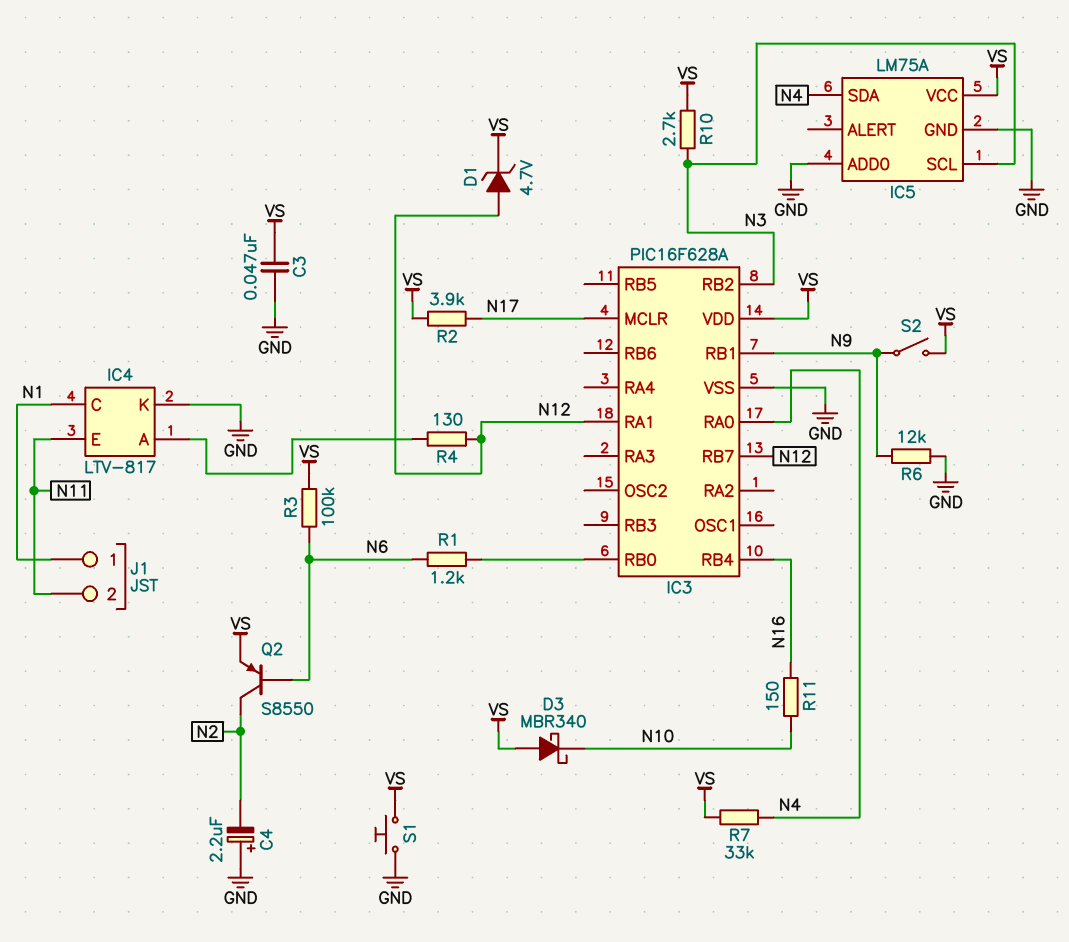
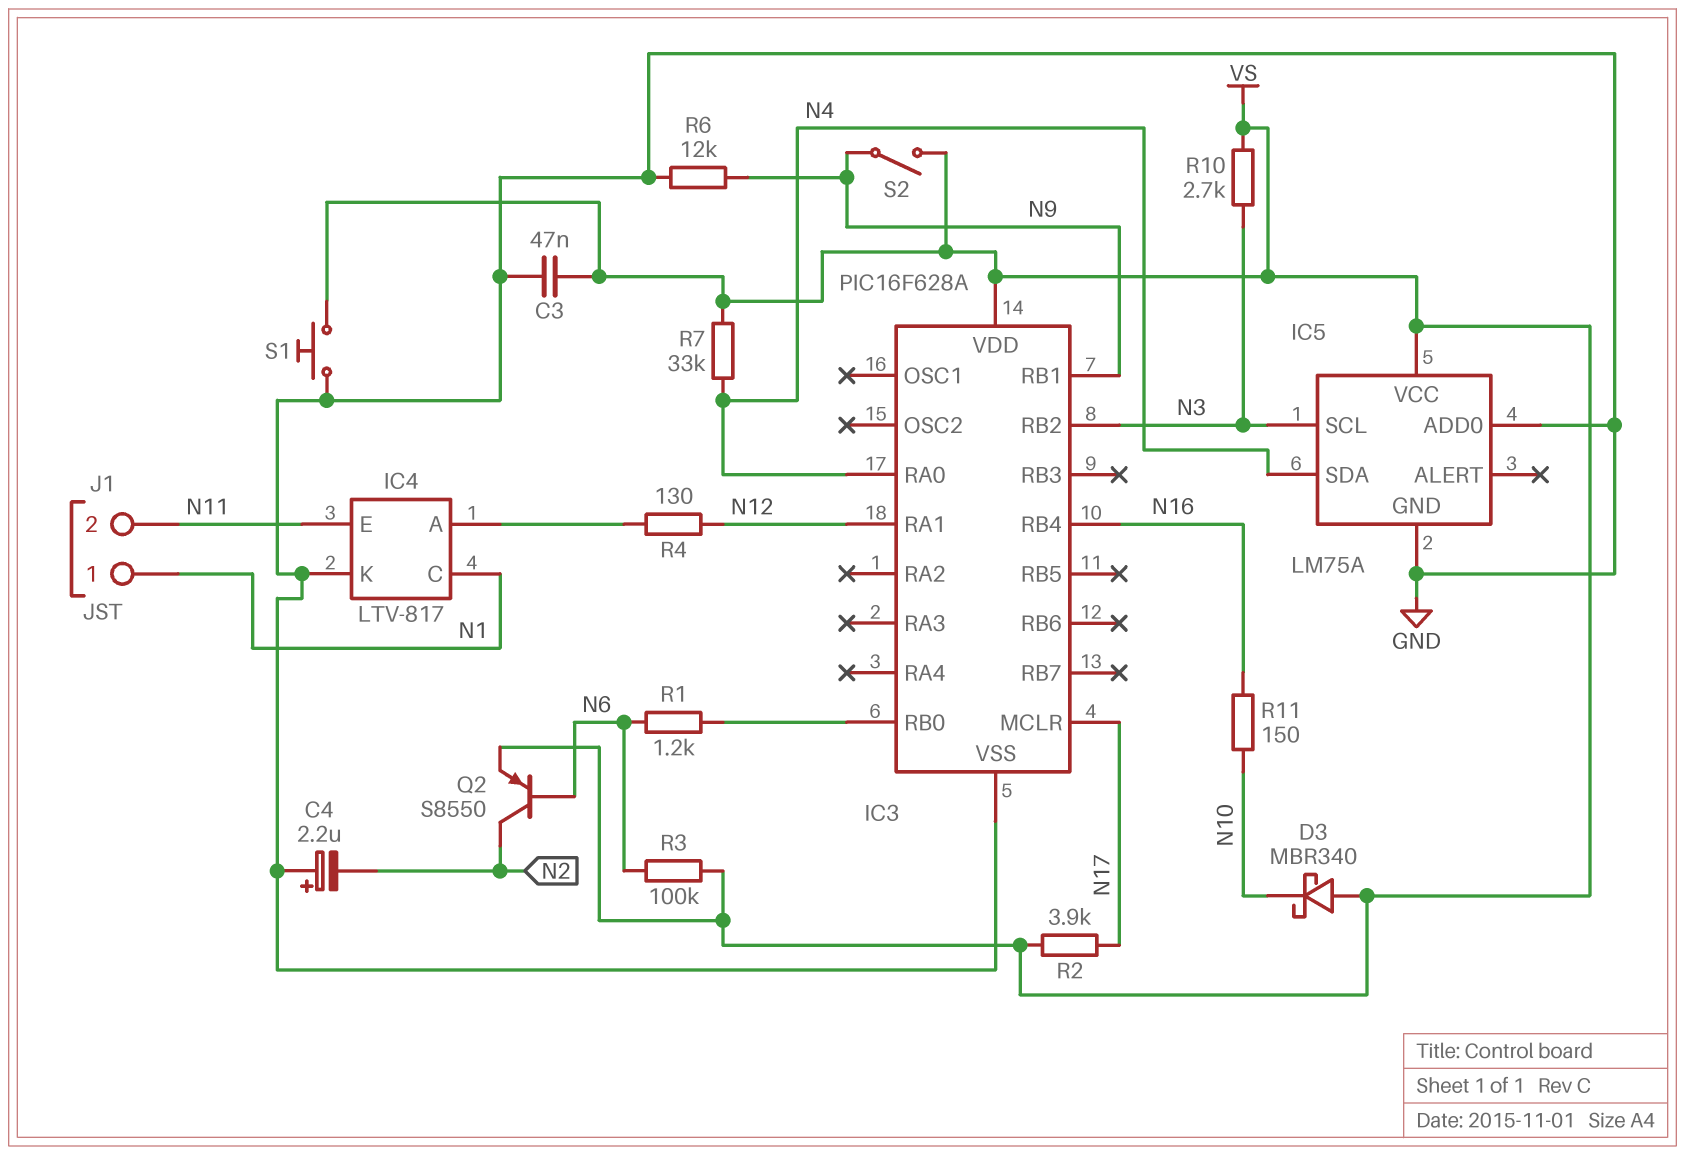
D1: zener 4.7V (A N12, K VS) -> none
IC3 pin RB7: N12 -> none

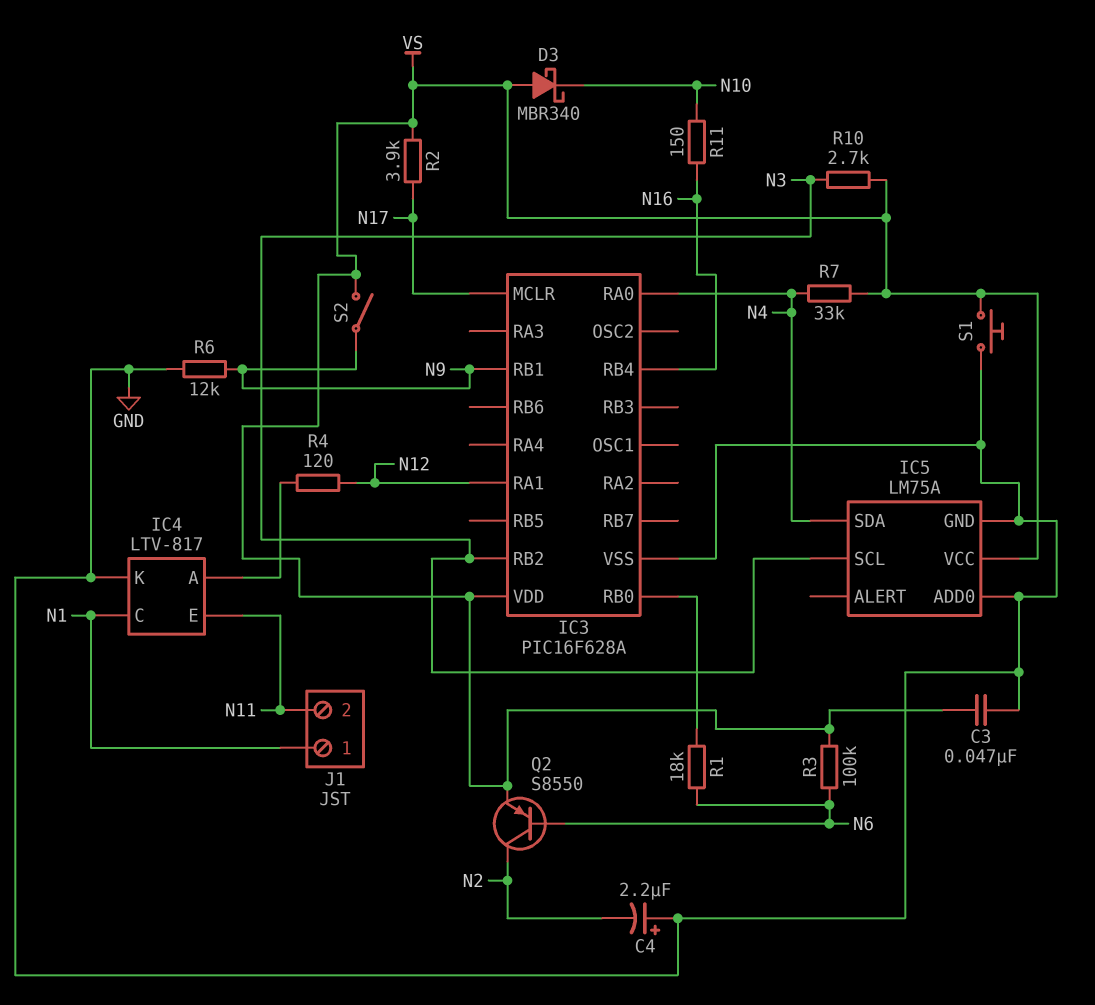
R1: 1.2k (IC3/RB0, N6) -> 18k (IC3/RB0, N6)
R4: 130 (IC4/A, N12) -> 120 (IC4/A, N12)

